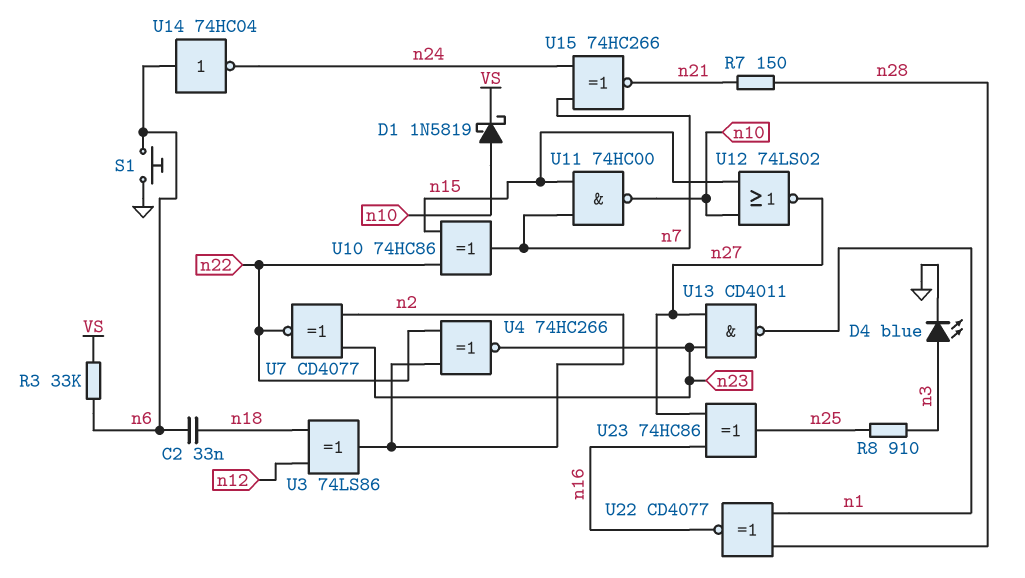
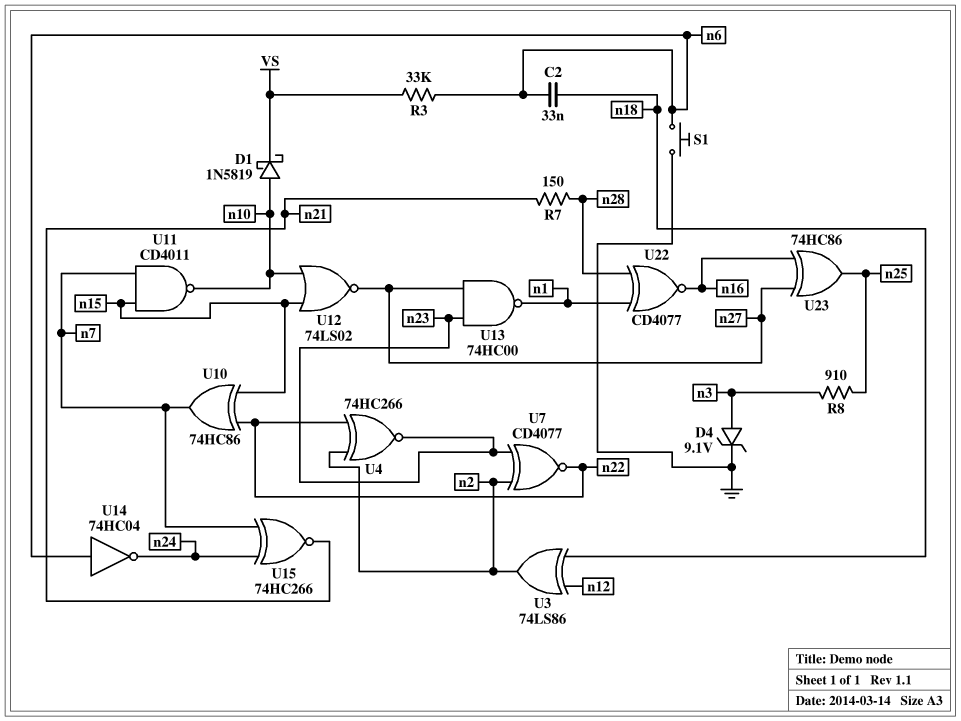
D4: LED blue (A n3, K GND) -> zener 9.1V (A n3, K GND)
U11: NAND 74HC00 (in n7, in n15, out n10) -> NAND CD4011 (in n7, in n15, out n10)
U13: NAND CD4011 (in n23, in n27, out n1) -> NAND 74HC00 (in n23, in n27, out n1)

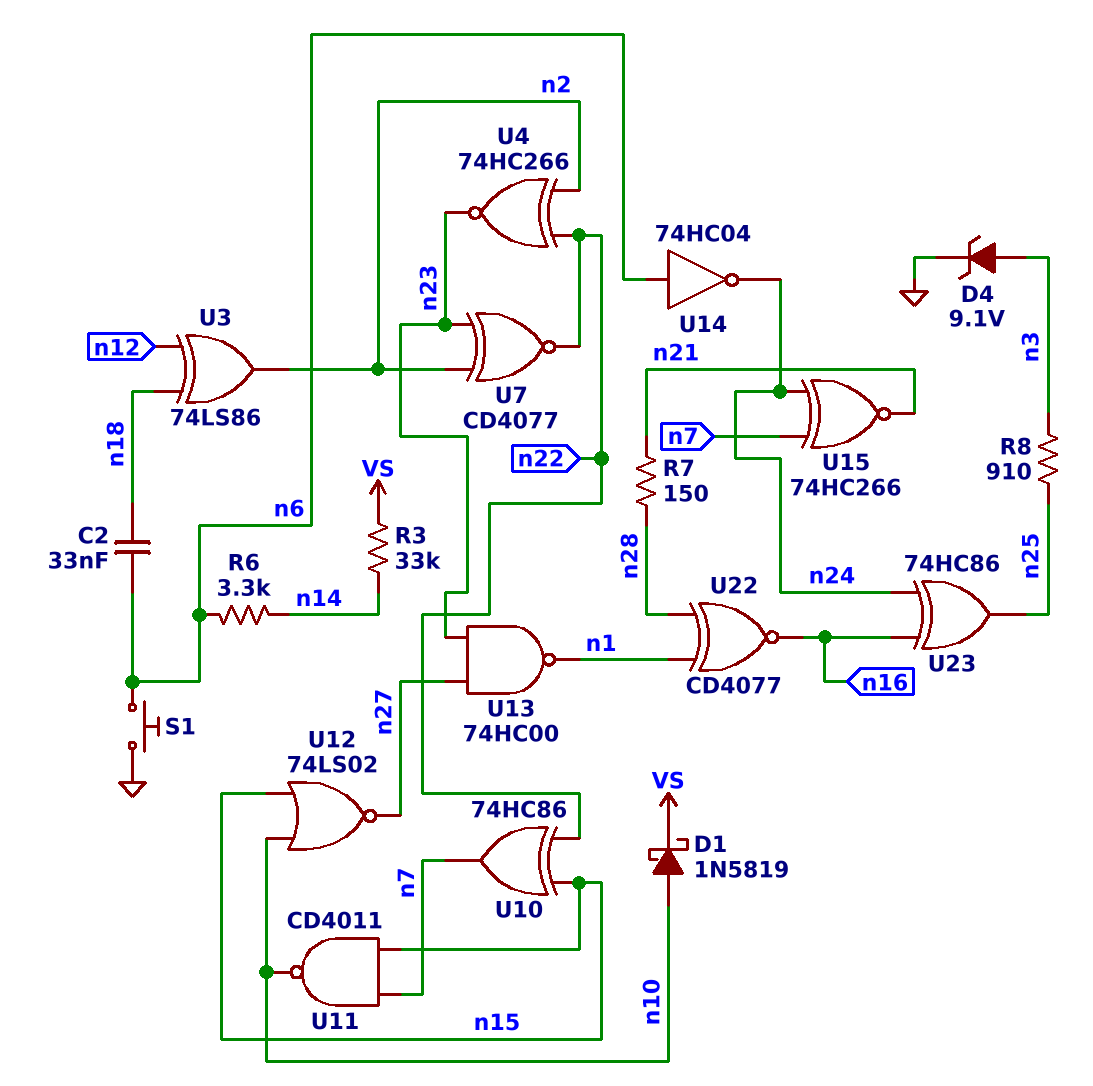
R3: 33k (VS, n6) -> 33k (VS, n14)
R6: none -> 3.3k (n6, n14)
U23: XOR 74HC86 (in n16, in n27, out n25) -> XOR 74HC86 (in n16, in n24, out n25)

